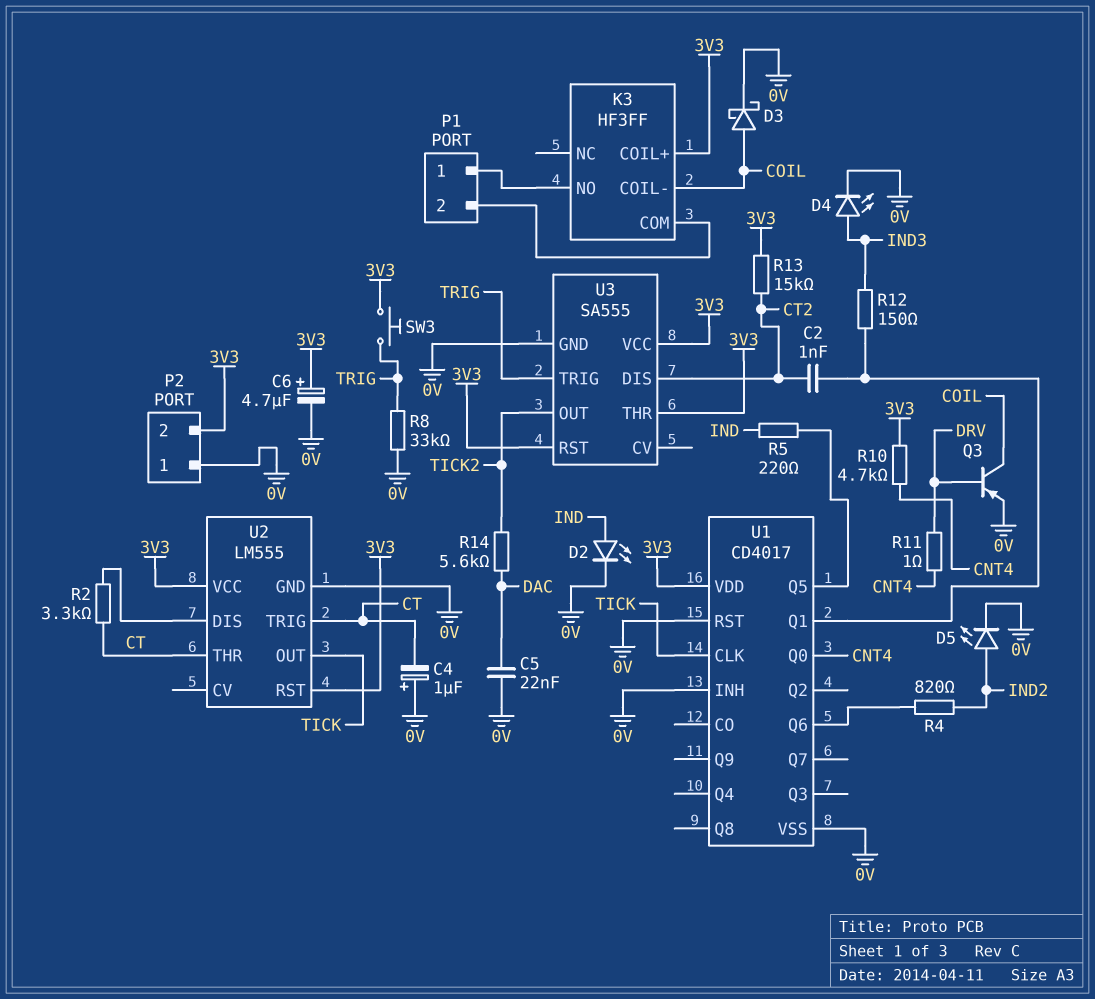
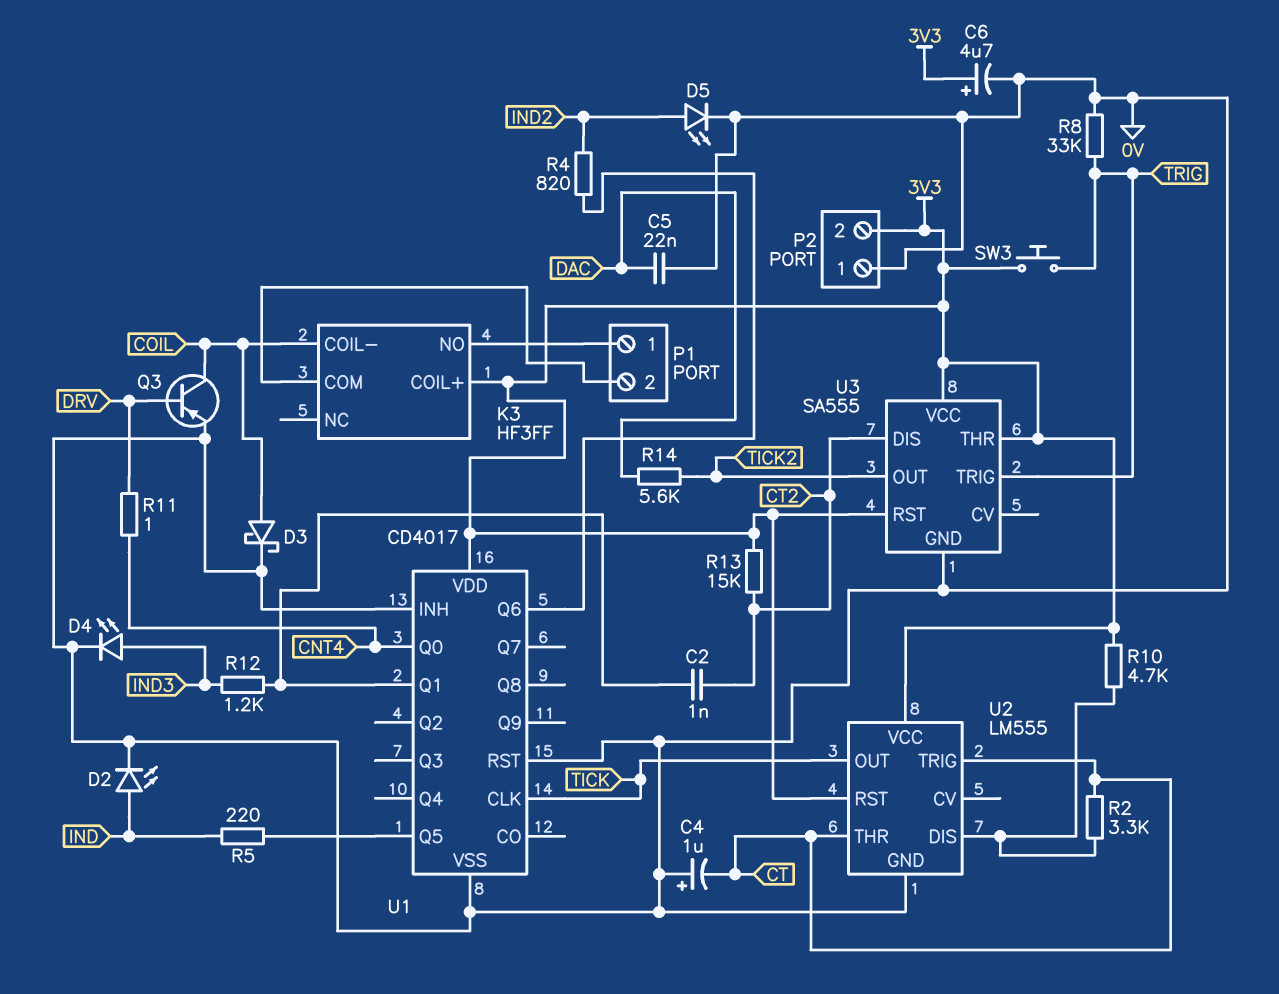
R10: 4.7k (3V3, CNT4) -> 4.7k (3V3, U2/DIS)
R12: 150 (IND3, U1/Q1) -> 1.2k (IND3, U1/Q1)

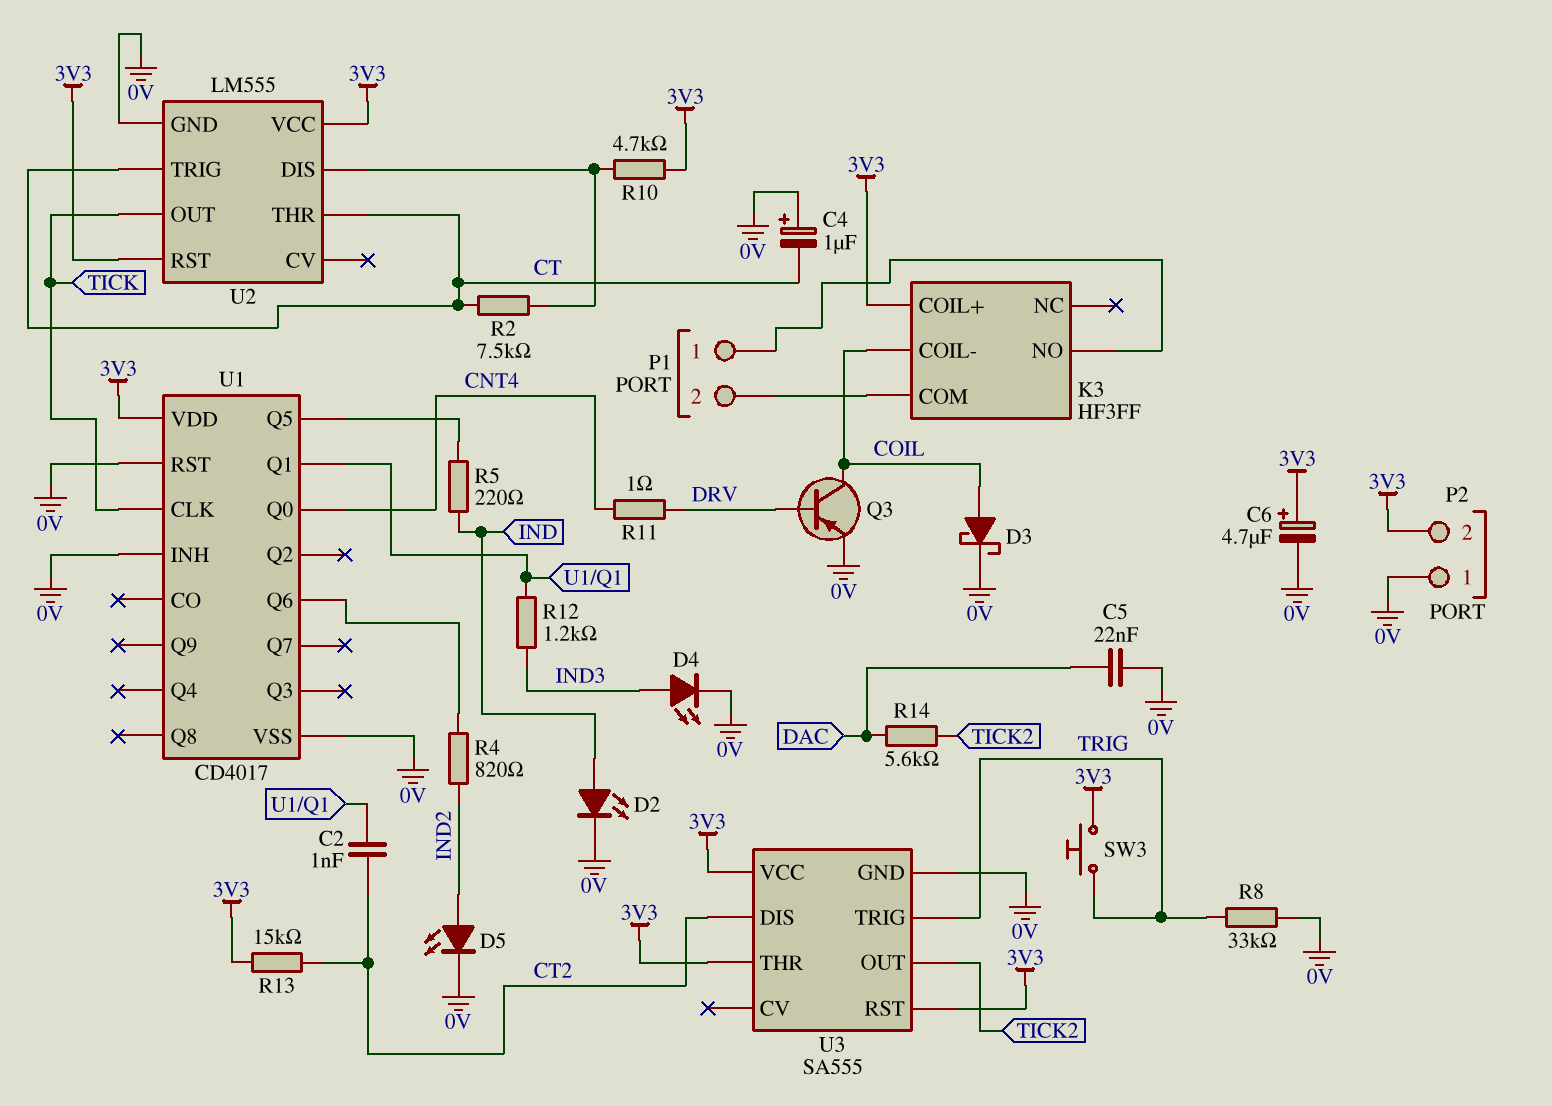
R2: 3.3k (CT, U2/DIS) -> 7.5k (CT, U2/DIS)

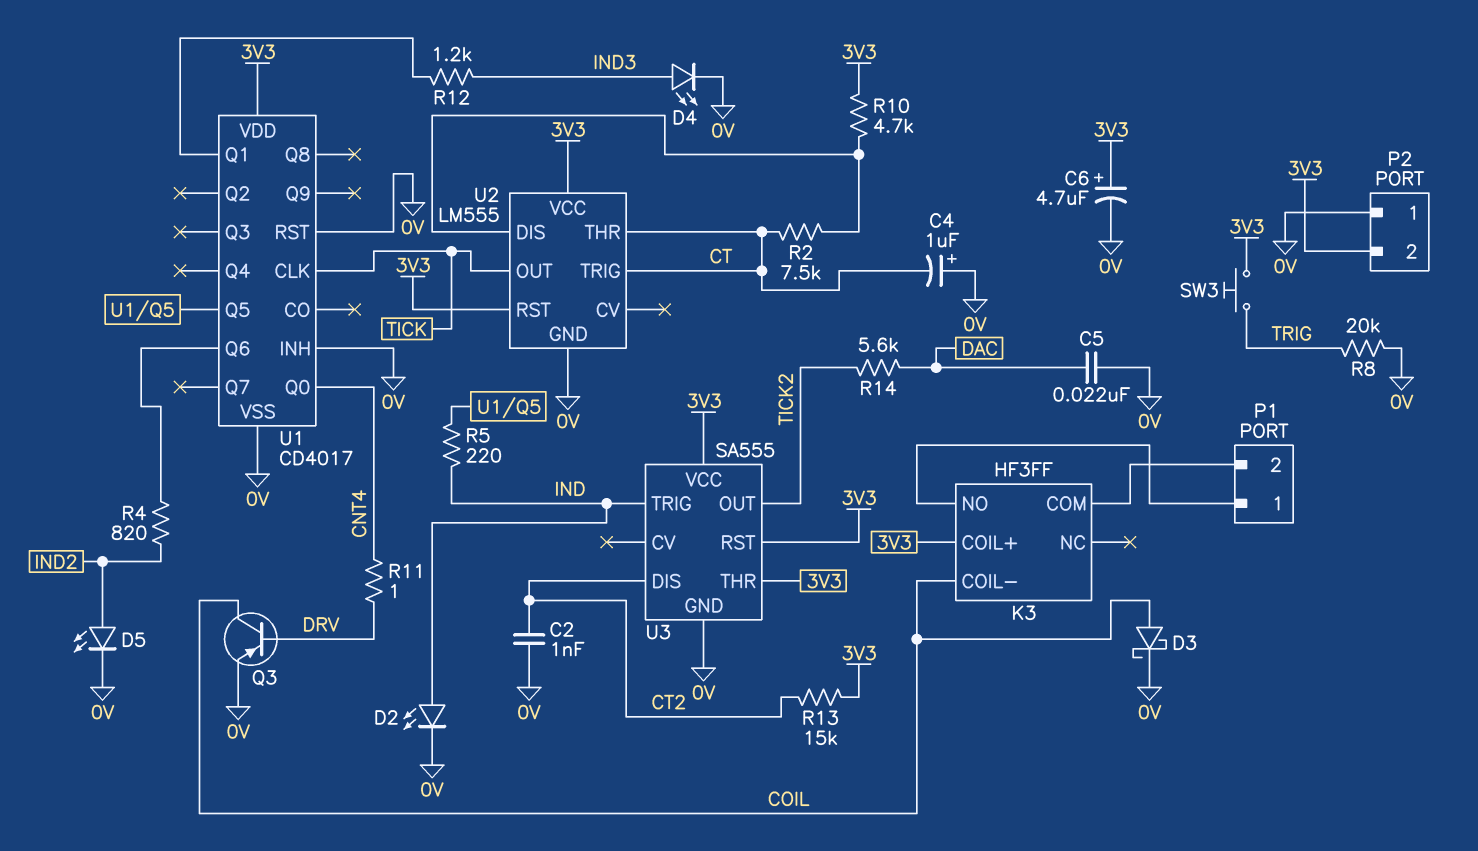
C2: 1nF (CT2, U1/Q1) -> 1nF (0V, CT2)
R8: 33k (0V, TRIG) -> 20k (0V, TRIG)
U3 pin TRIG: TRIG -> IND

